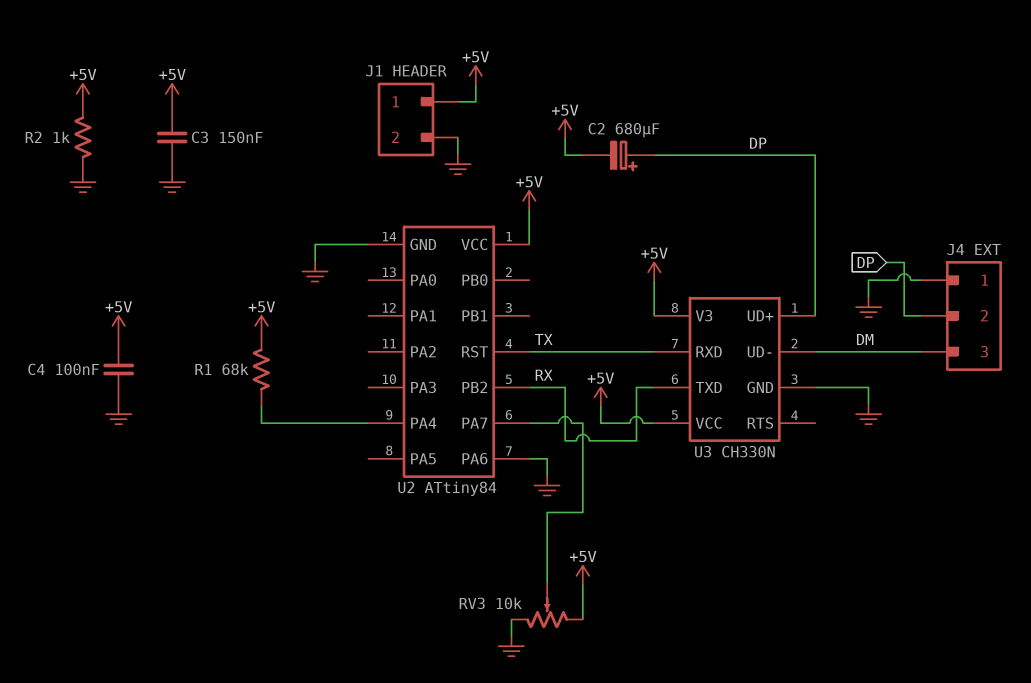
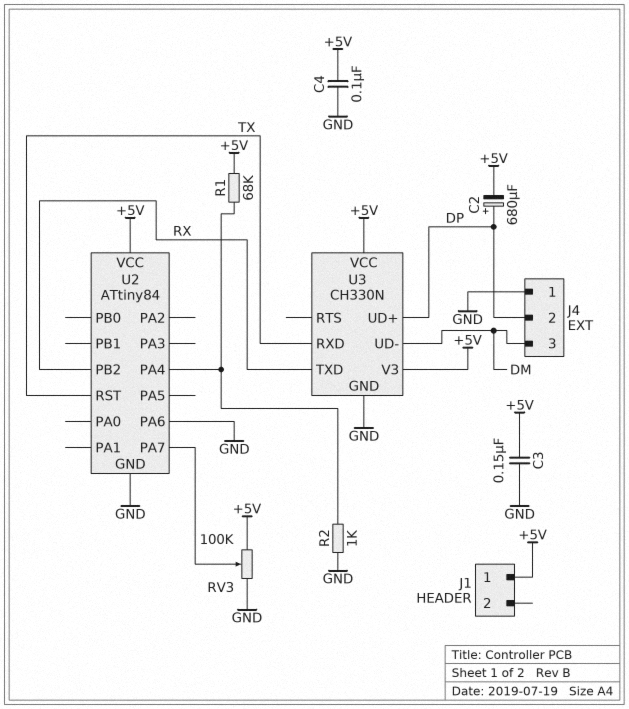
J1 pin 2: GND -> none
R2: 1k (+5V, GND) -> 1k (GND, U2/PA4)
RV3: 10k (+5V, GND, wiper U2/PA7) -> 100k (+5V, GND, wiper U2/PA7)

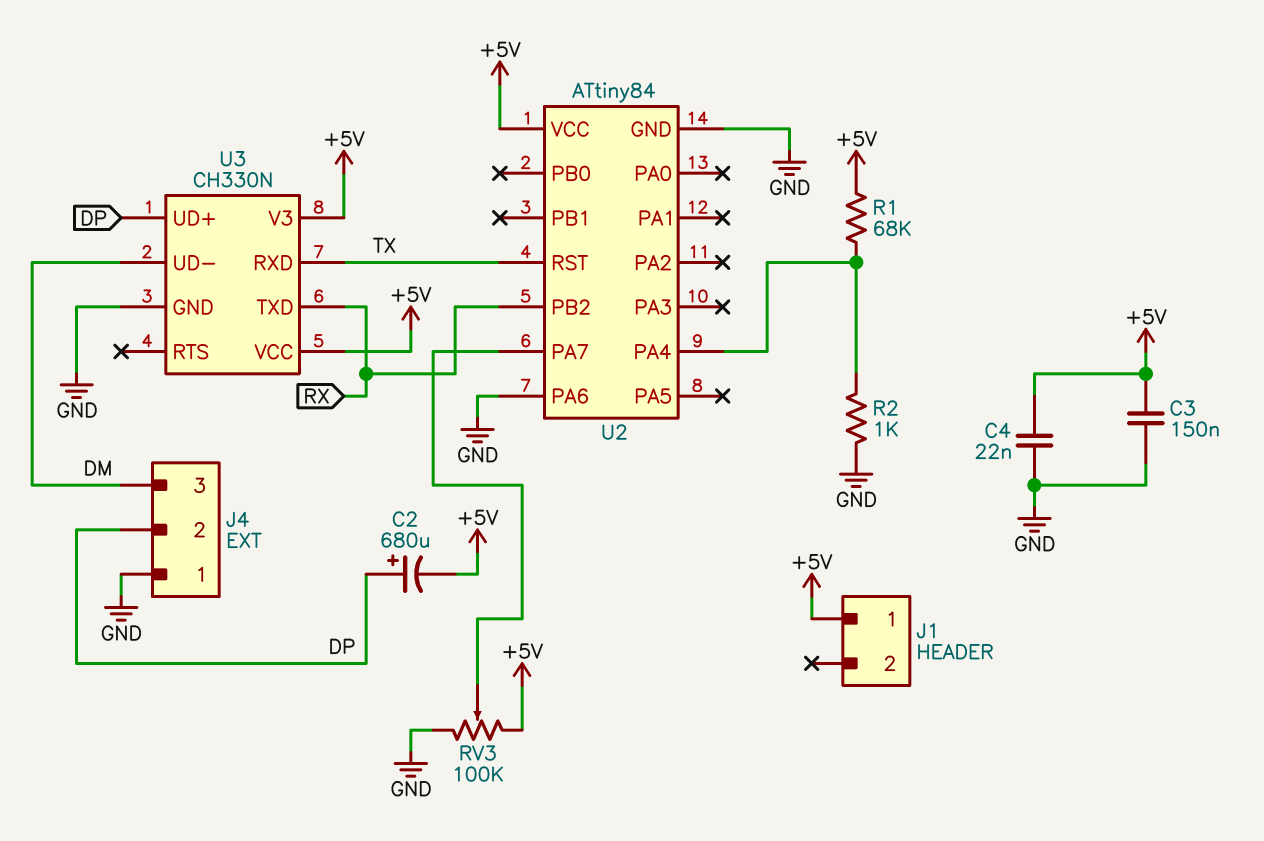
C4: 100nF (+5V, GND) -> 22nF (+5V, GND)

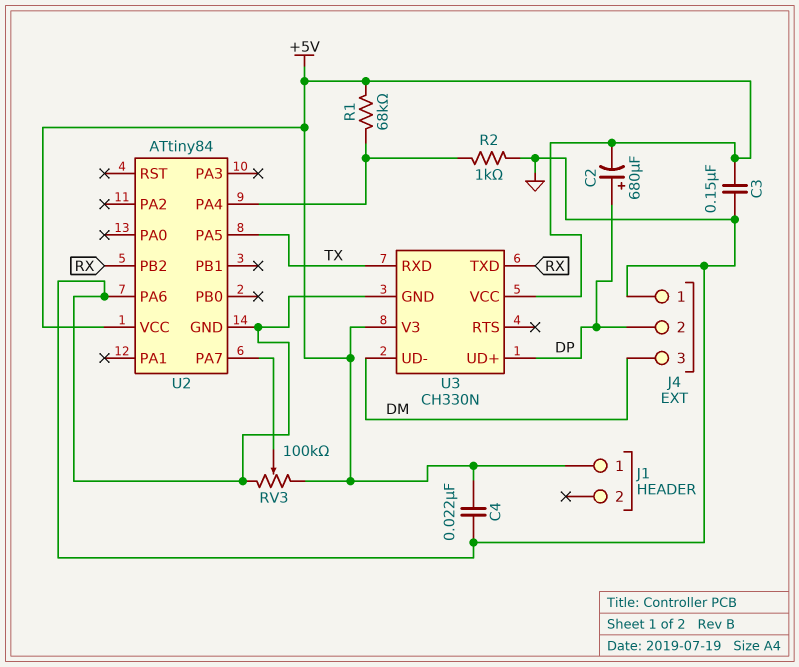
U2 pin PA5: none -> TX
U2 pin RST: TX -> none

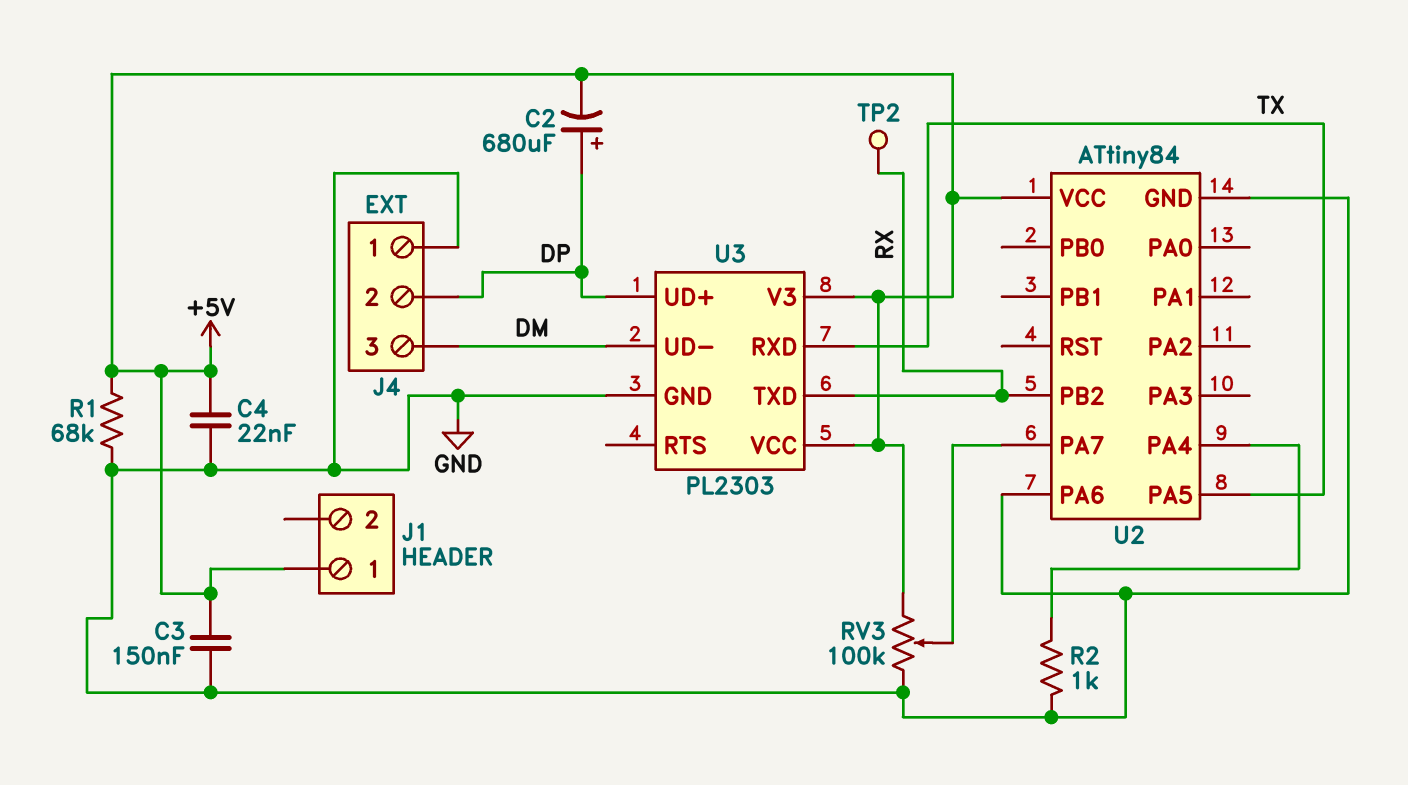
R1: 68k (+5V, U2/PA4) -> 68k (+5V, GND)
TP2: none -> test point (RX)
U3: CH330N -> PL2303

